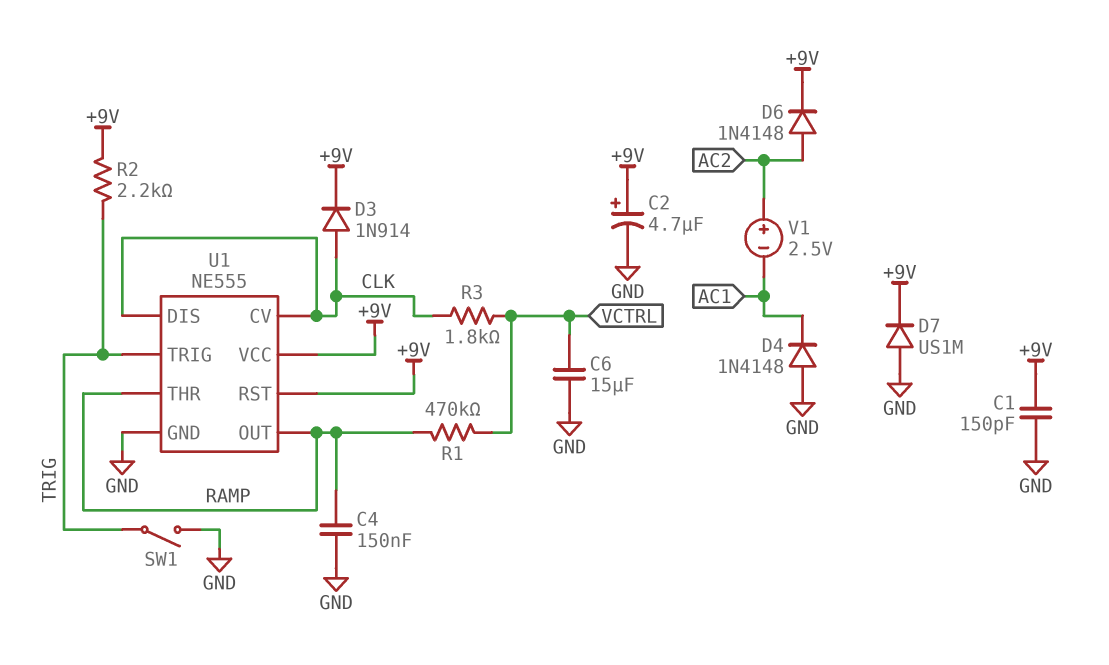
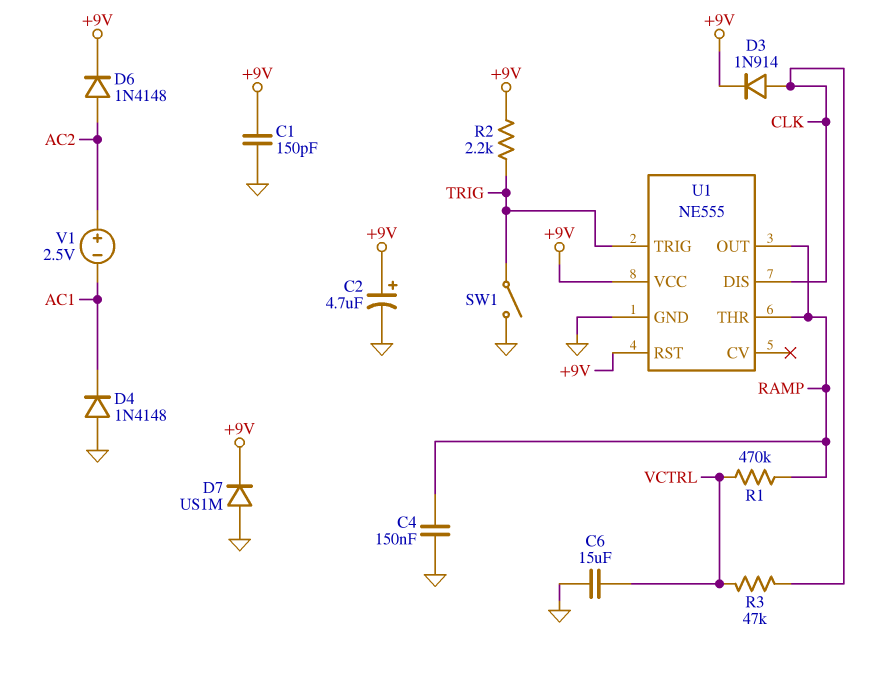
R3: 1.8k (CLK, VCTRL) -> 47k (CLK, VCTRL)
U1 pin CV: CLK -> none

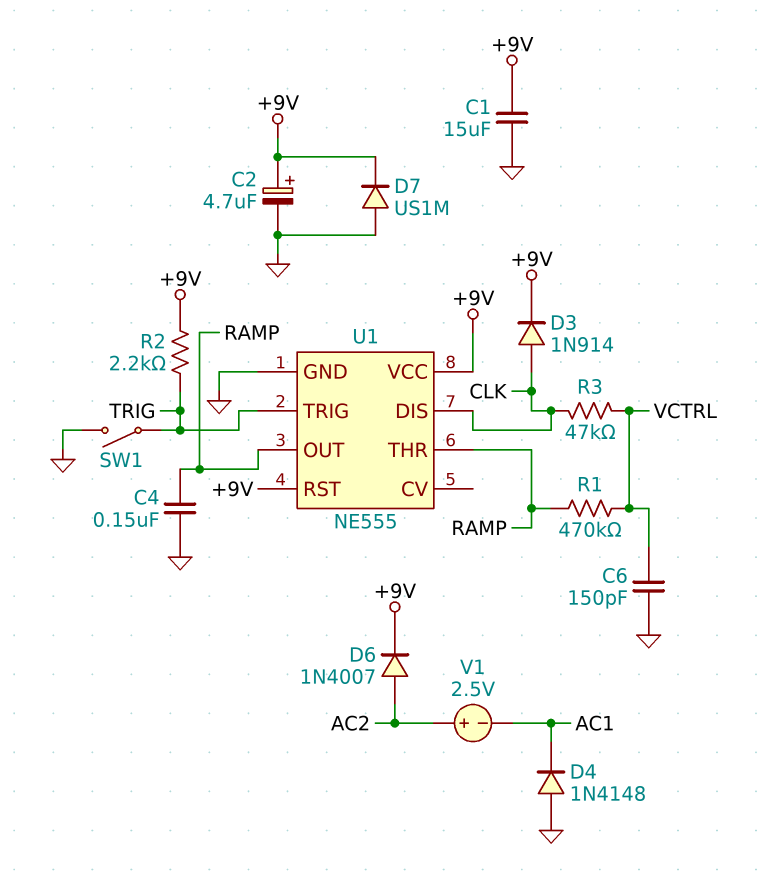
C1: 150pF (+9V, GND) -> 15uF (+9V, GND)
C6: 15uF (GND, VCTRL) -> 150pF (GND, VCTRL)
D6: diode 1N4148 (A AC2, K +9V) -> diode 1N4007 (A AC2, K +9V)

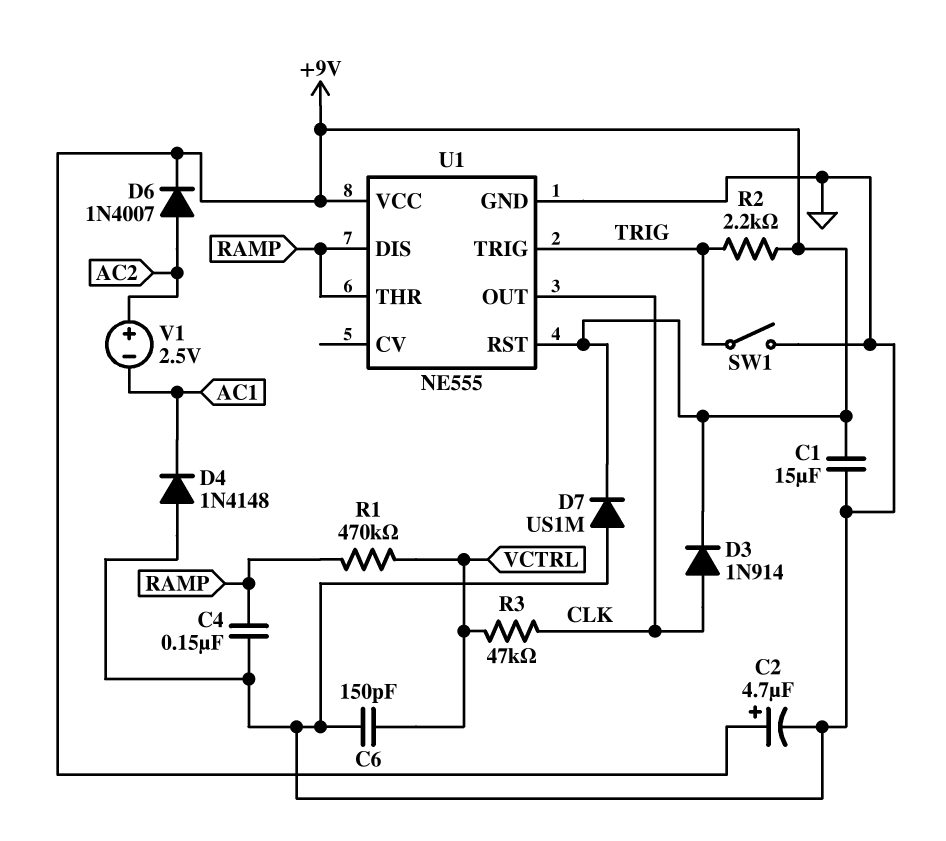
U1 pin DIS: CLK -> RAMP
U1 pin OUT: RAMP -> CLK

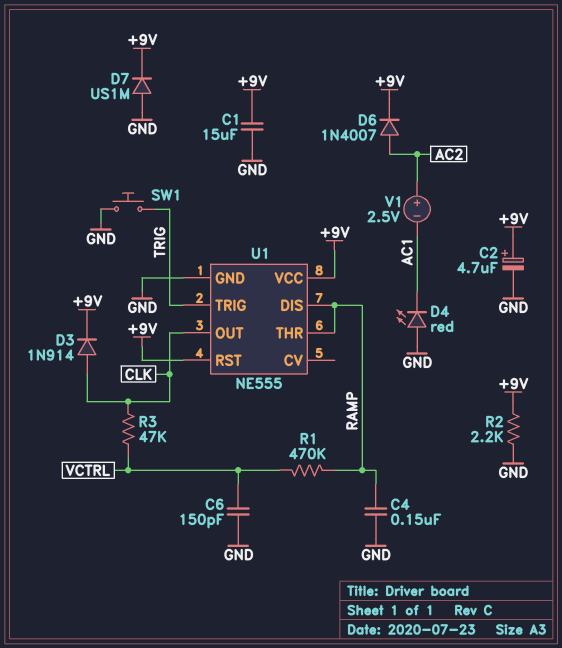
D4: diode 1N4148 (A GND, K AC1) -> LED red (A GND, K AC1)
R2: 2.2k (+9V, TRIG) -> 2.2k (+9V, GND)
SW1: switch (GND, TRIG) -> button (GND, TRIG)

